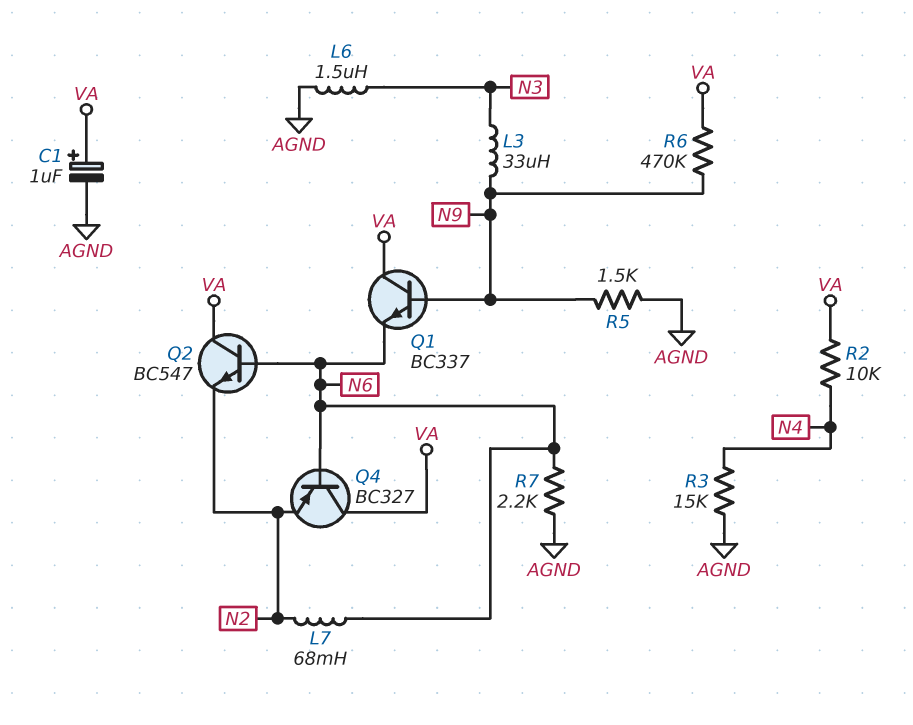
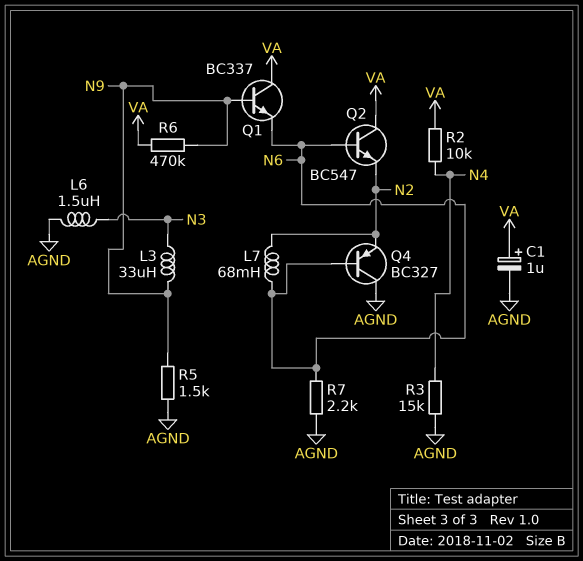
Q4: PNP BC327 (B N6, C VA, E N2) -> PNP BC327 (B N6, C AGND, E N2)

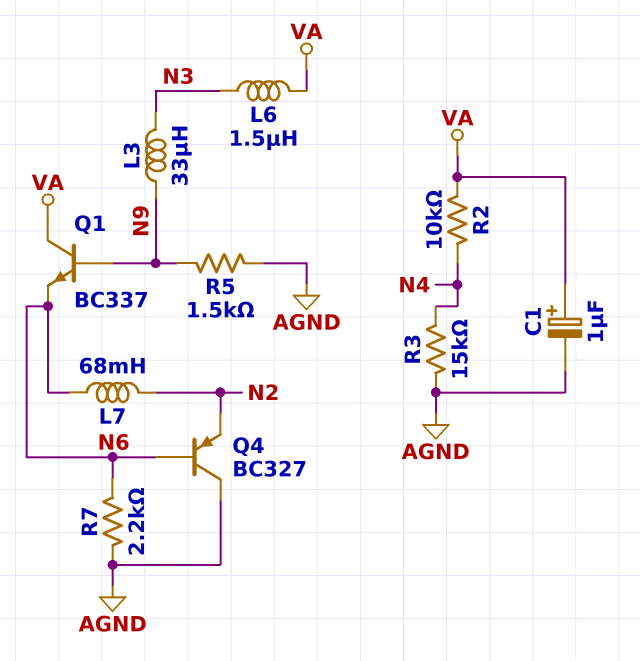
L6: 1.5uH (AGND, N3) -> 1.5uH (N3, VA)
Q2: NPN BC547 (B N6, C VA, E N2) -> none
R6: 470k (N9, VA) -> none

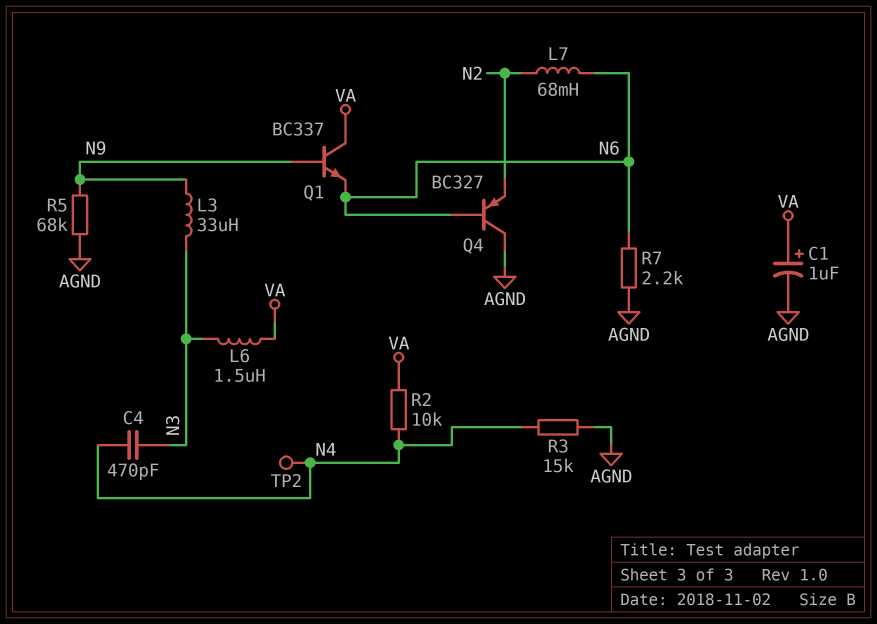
C4: none -> 470pF (N3, N4)
R5: 1.5k (AGND, N9) -> 68k (AGND, N9)
TP2: none -> test point (N4)

